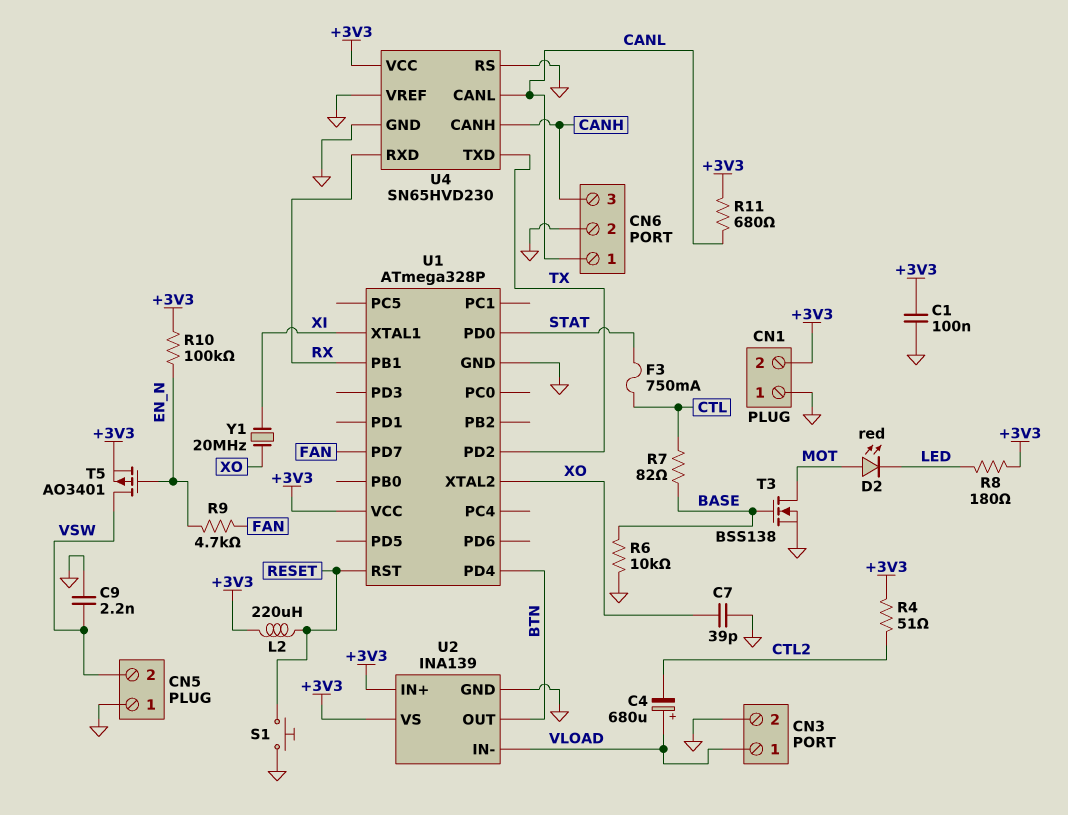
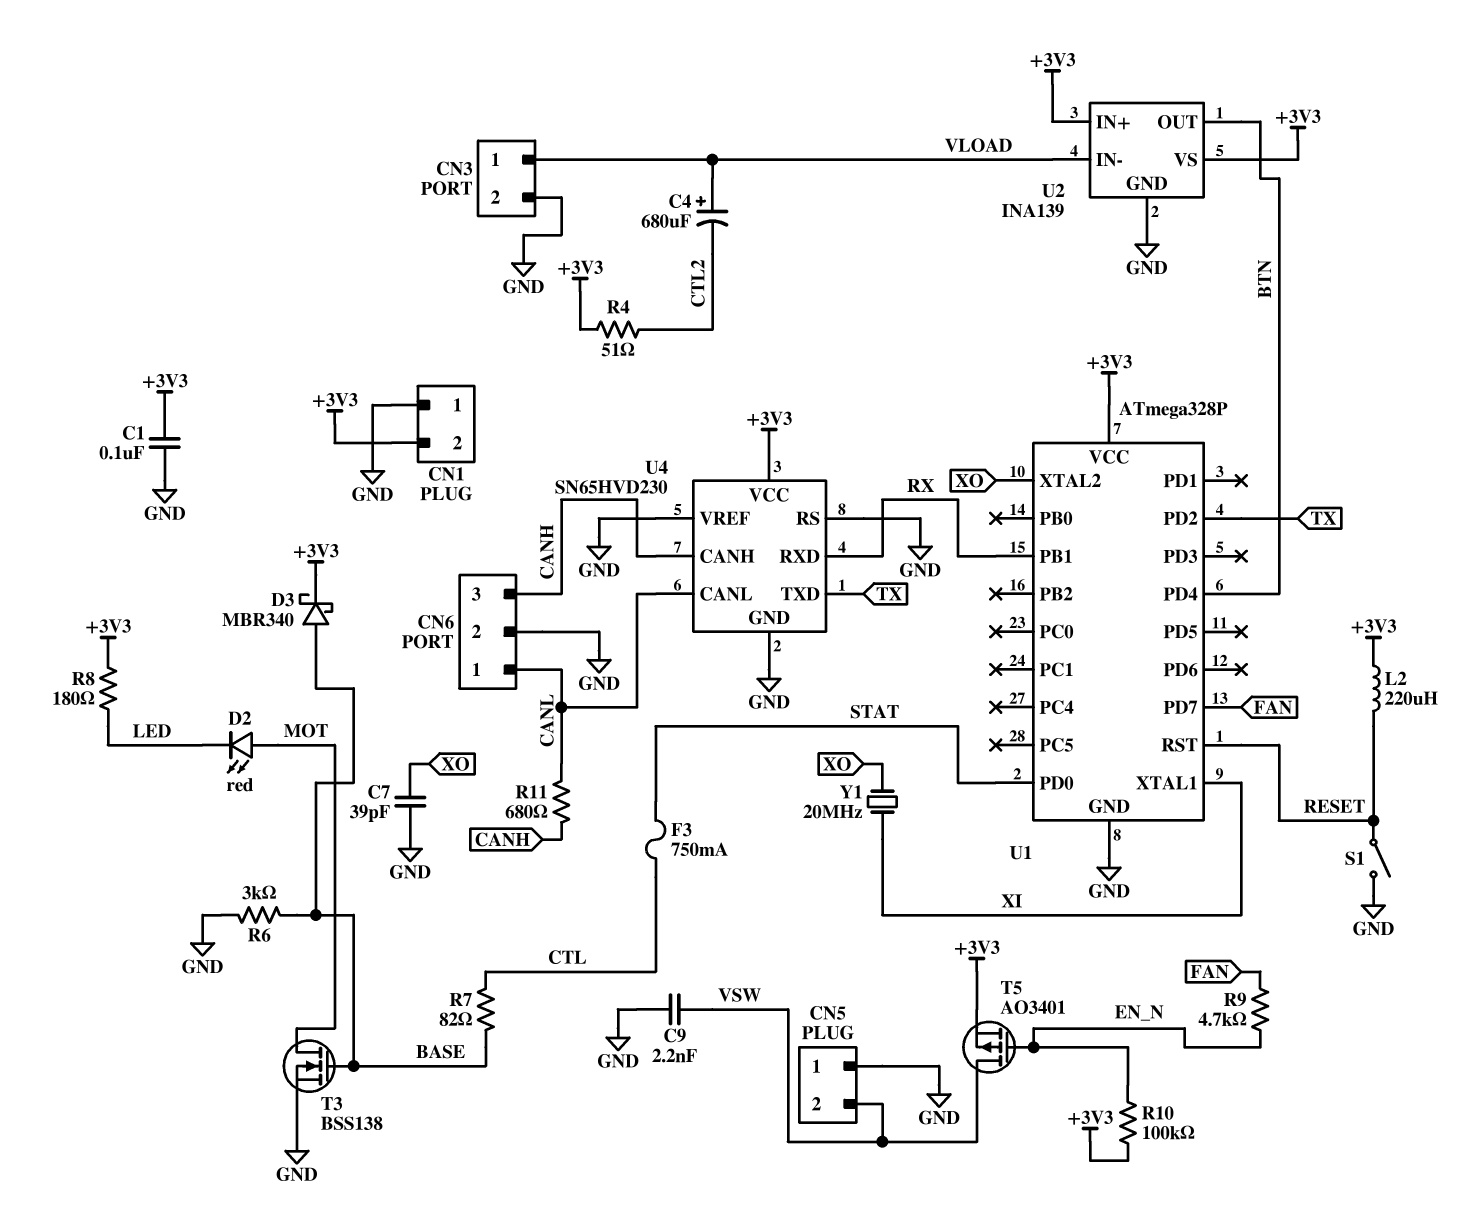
D3: none -> schottky MBR340 (A BASE, K +3V3)
R6: 10k (BASE, GND) -> 3k (BASE, GND)
R11: 680 (+3V3, CANL) -> 680 (CANH, CANL)
S1: button (GND, RESET) -> switch (GND, RESET)

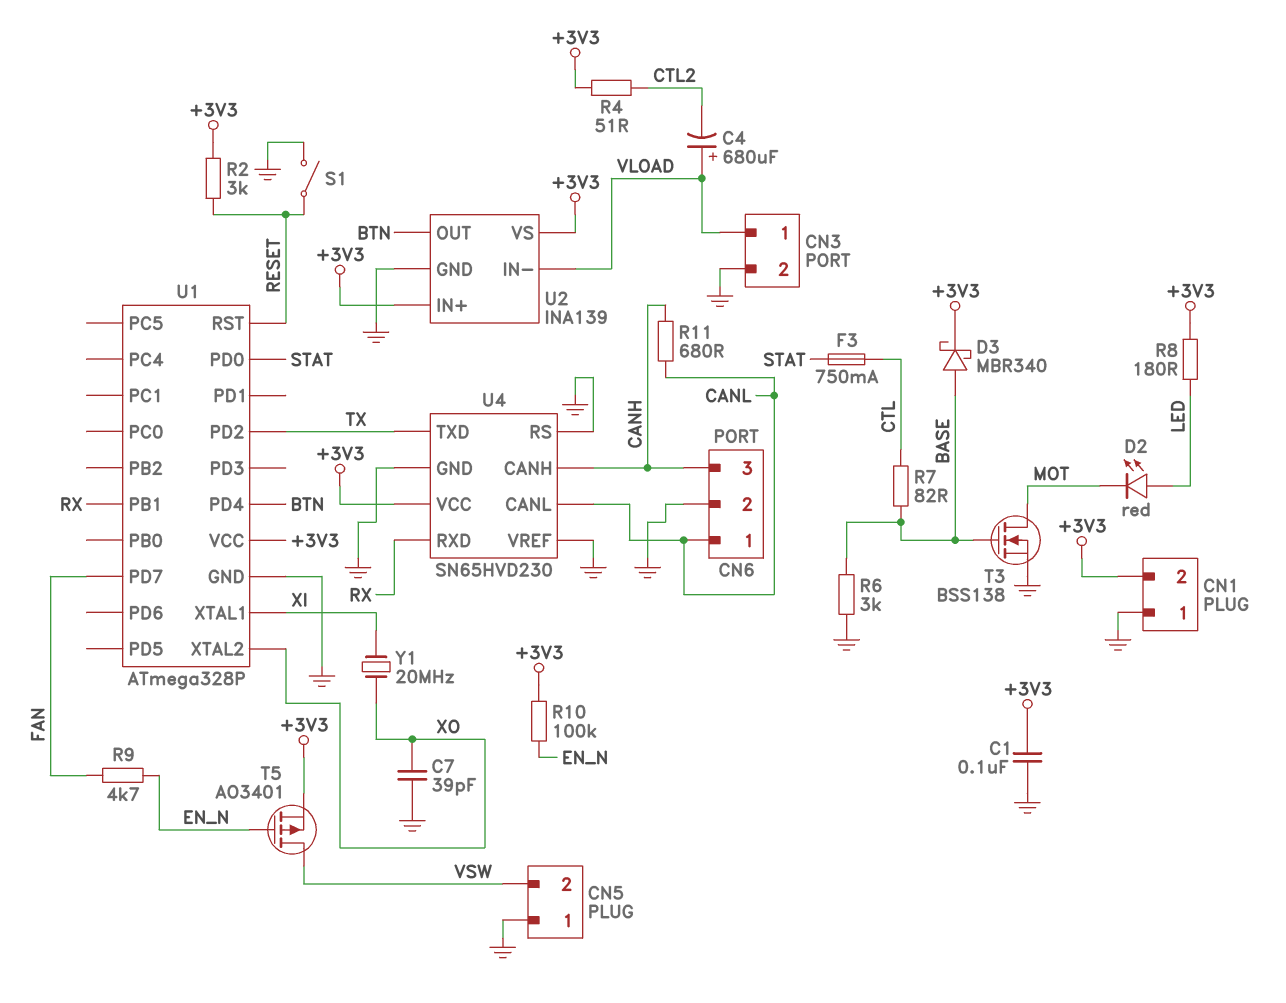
C9: 2.2nF (GND, VSW) -> none
D2: LED red (A MOT, K LED) -> LED red (A LED, K MOT)
L2: 220uH (+3V3, RESET) -> none
R2: none -> 3k (+3V3, RESET)

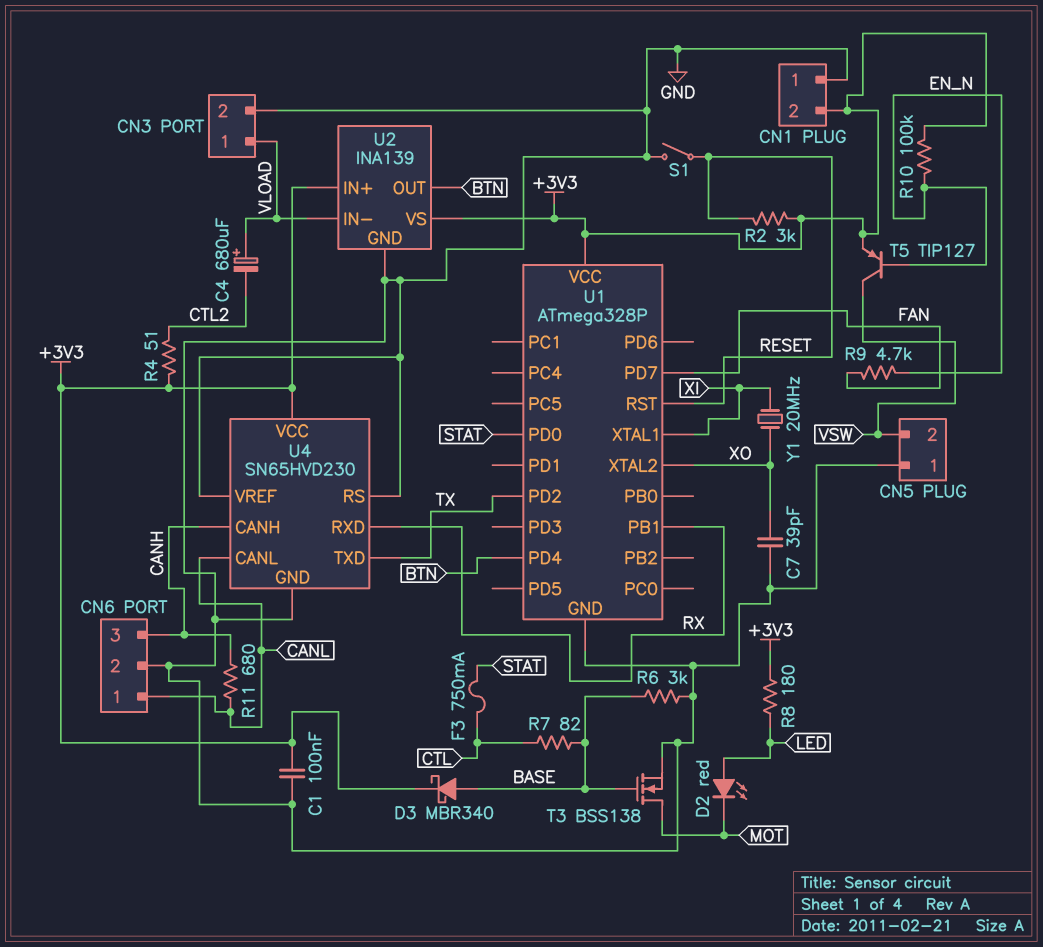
T5: PMOS AO3401 (G EN_N, D VSW, S +3V3) -> PNP TIP127 (B EN_N, C VSW, E +3V3)

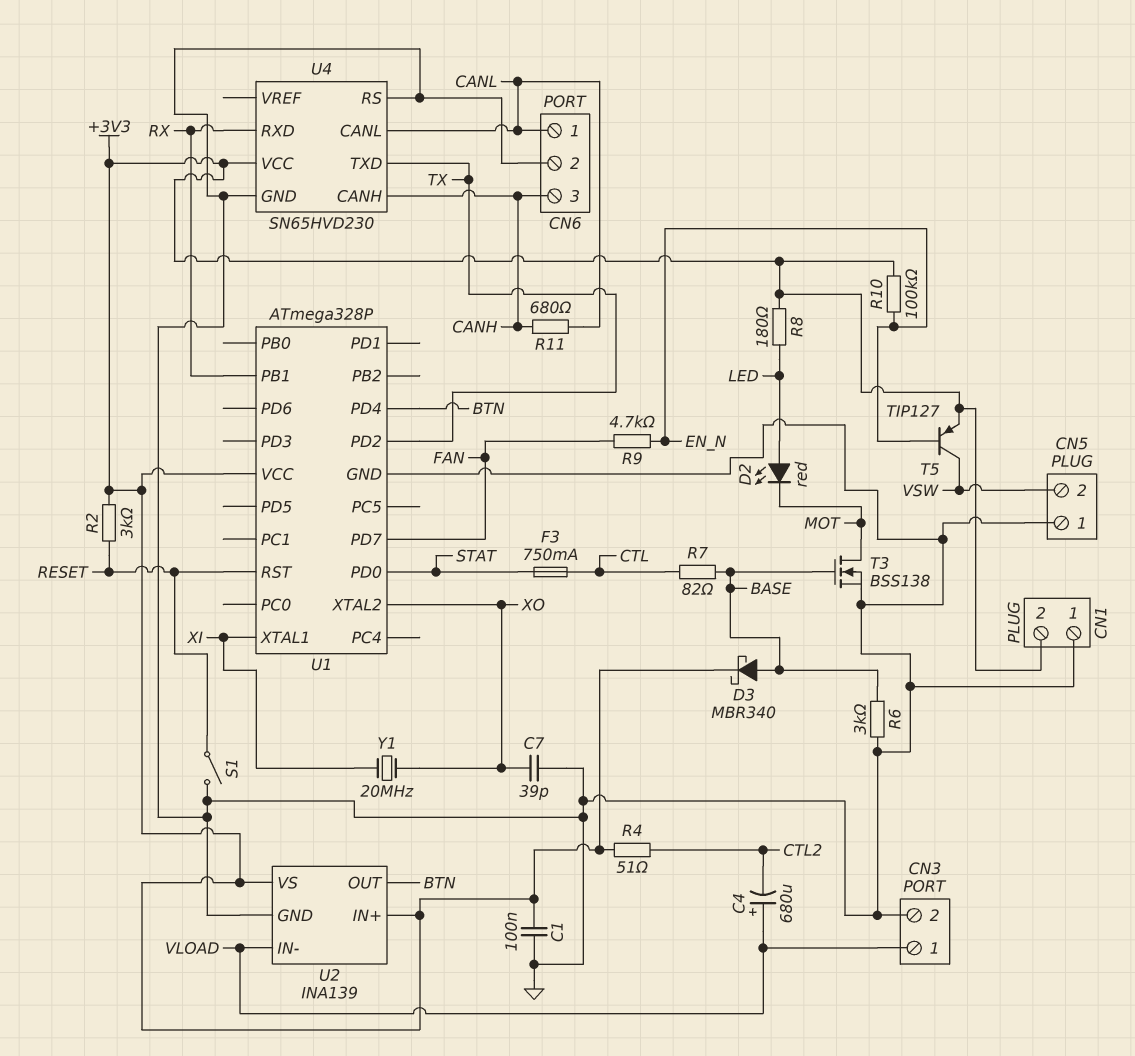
U4 pin VREF: GND -> none

